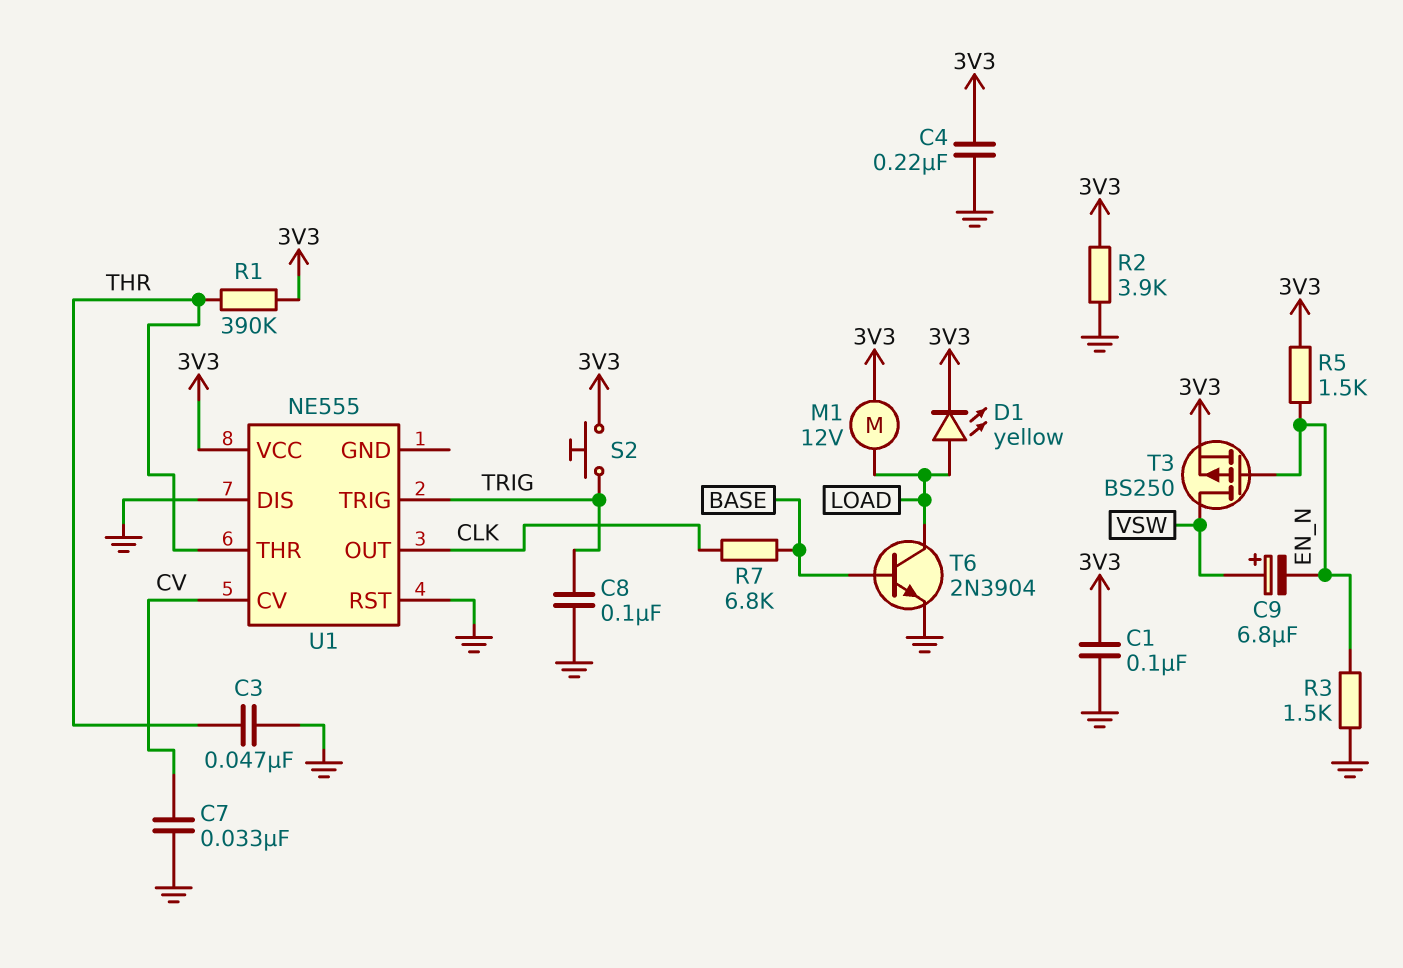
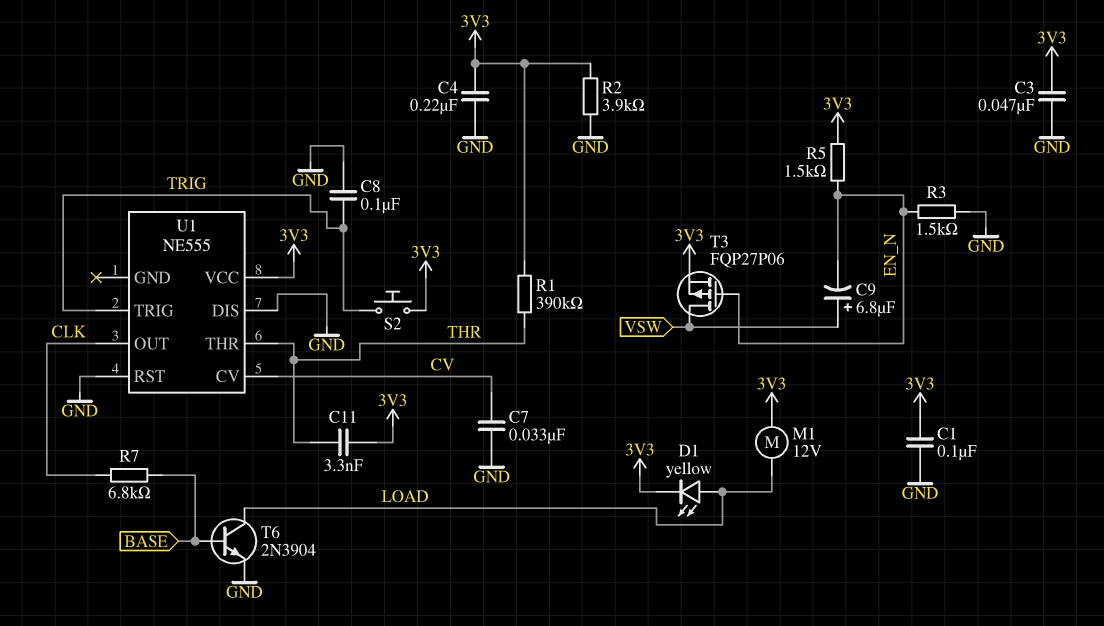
C3: 47nF (GND, THR) -> 47nF (3V3, GND)
C11: none -> 3.3nF (3V3, THR)
T3: PMOS BS250 (G EN_N, D VSW, S 3V3) -> PMOS FQP27P06 (G EN_N, D VSW, S 3V3)

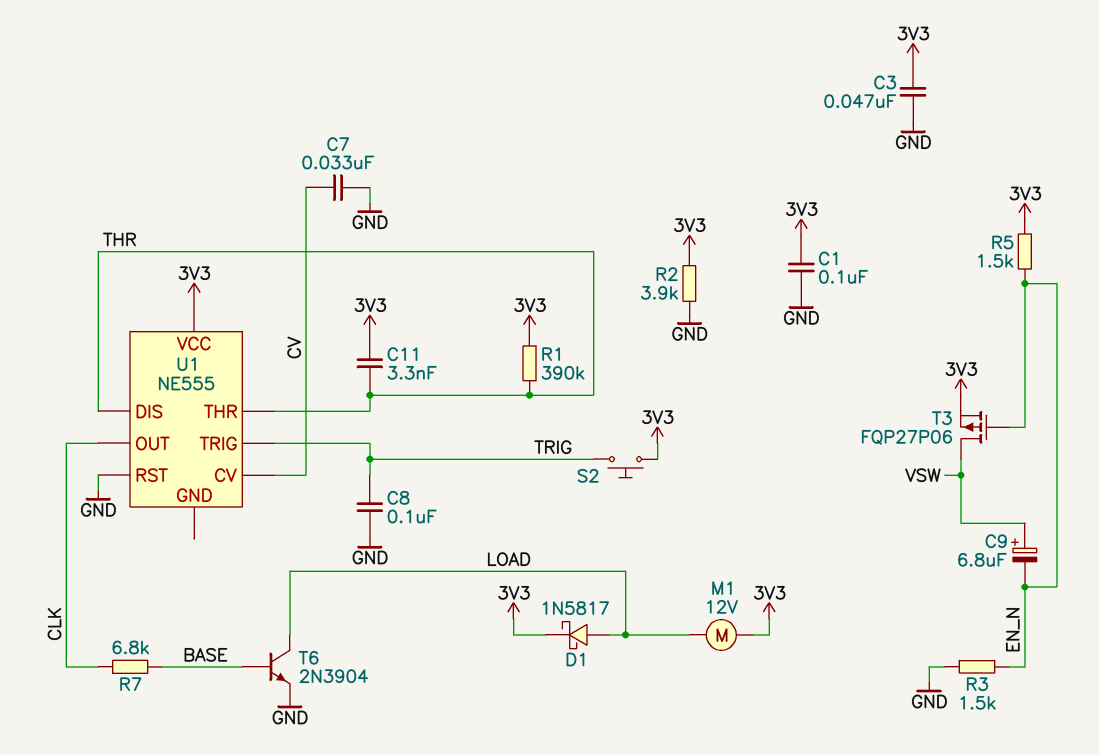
C4: 220nF (3V3, GND) -> none
D1: LED yellow (A LOAD, K 3V3) -> schottky 1N5817 (A LOAD, K 3V3)
U1 pin DIS: GND -> THR

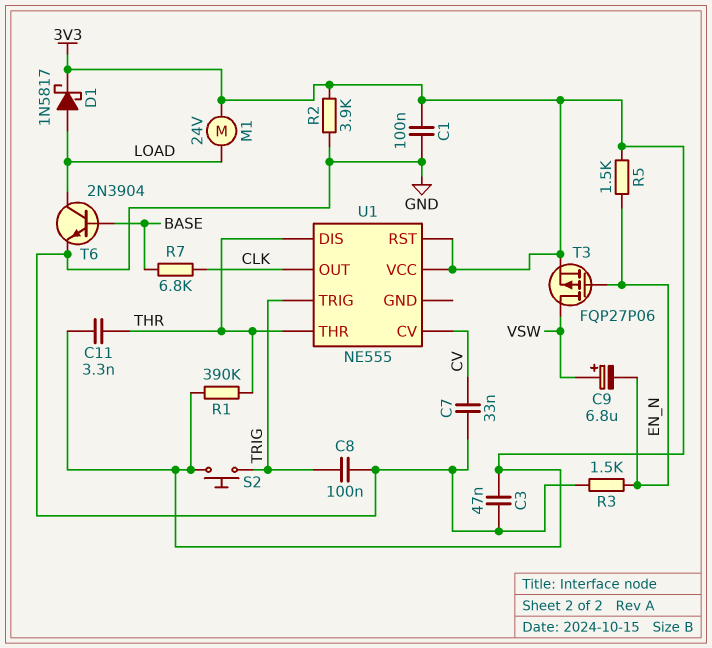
M1: motor 12V (3V3, LOAD) -> motor 24V (3V3, LOAD)
U1 pin RST: GND -> 3V3

